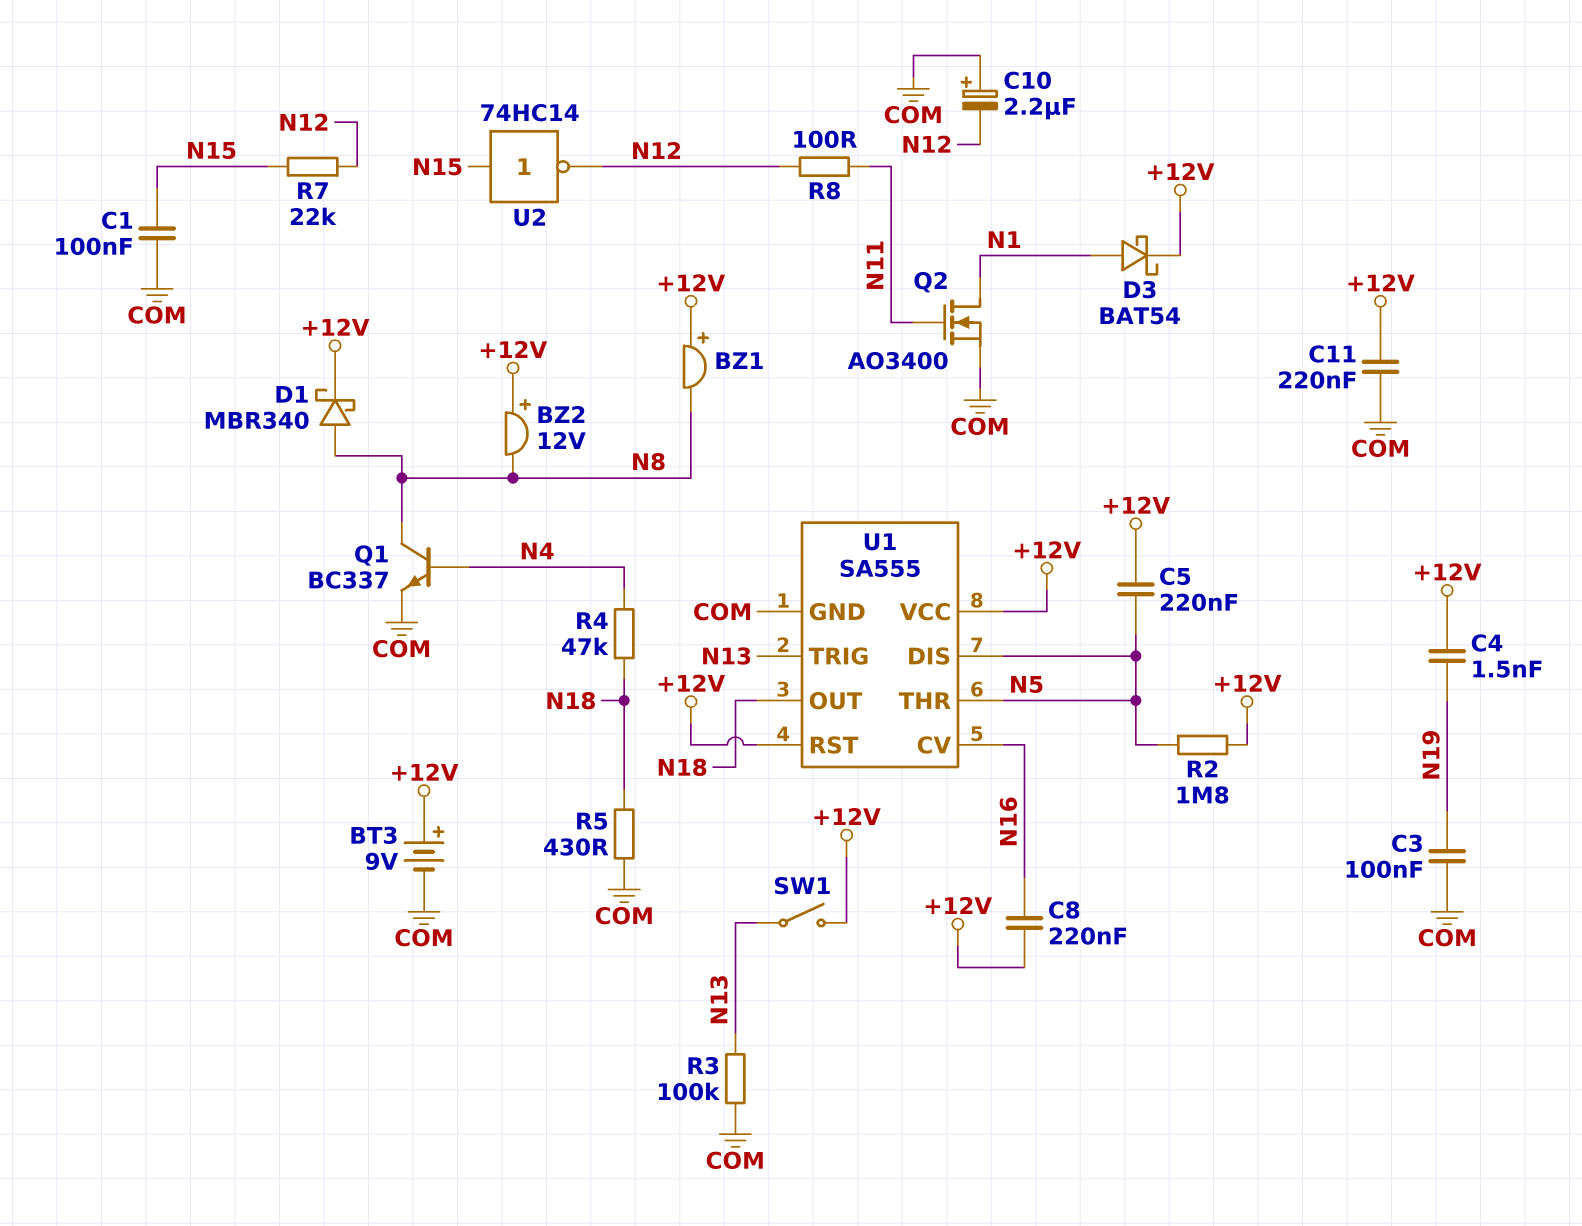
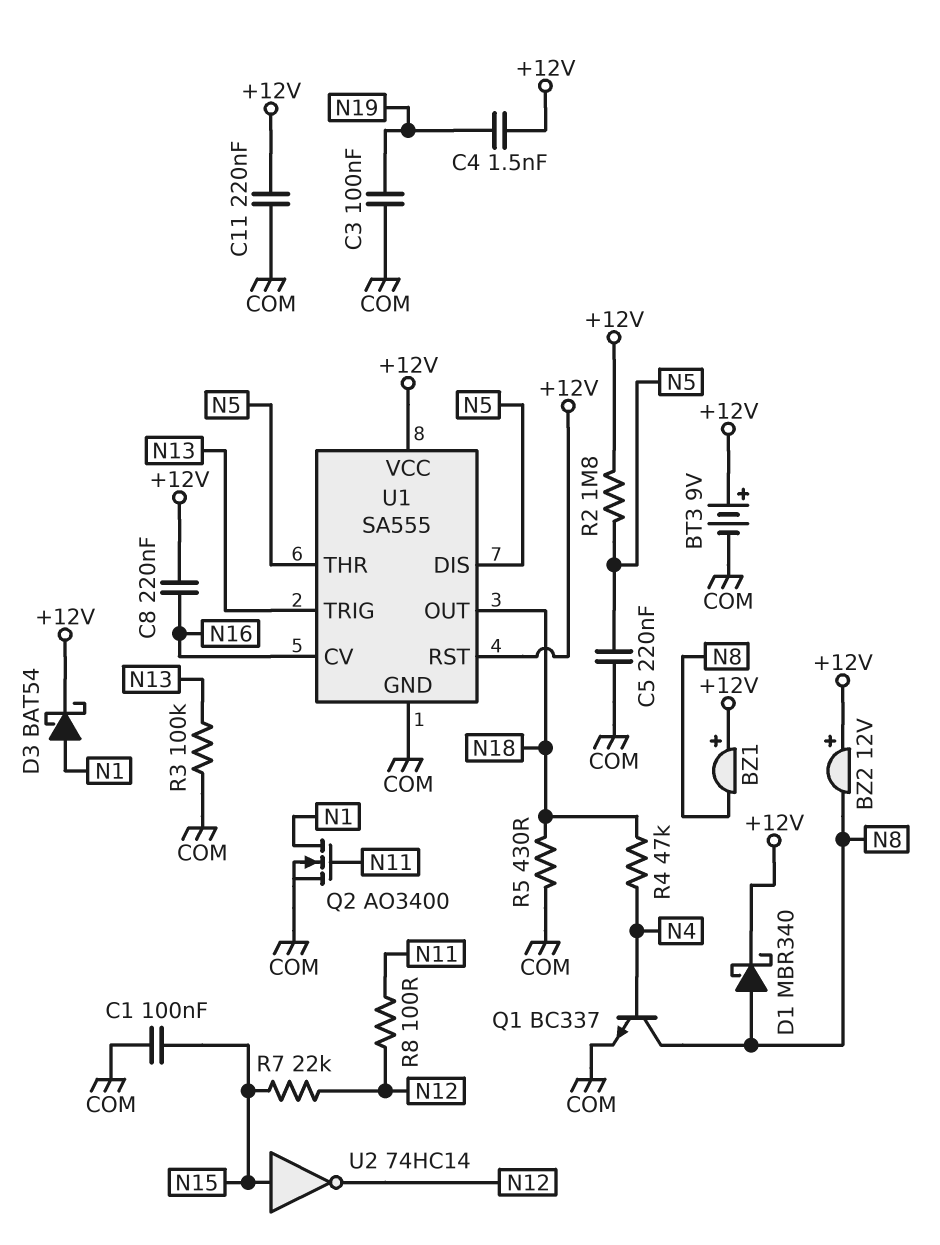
C5: 220nF (+12V, N5) -> 220nF (COM, N5)
C10: 2.2uF (plus COM, minus N12) -> none
SW1: switch (+12V, N13) -> none

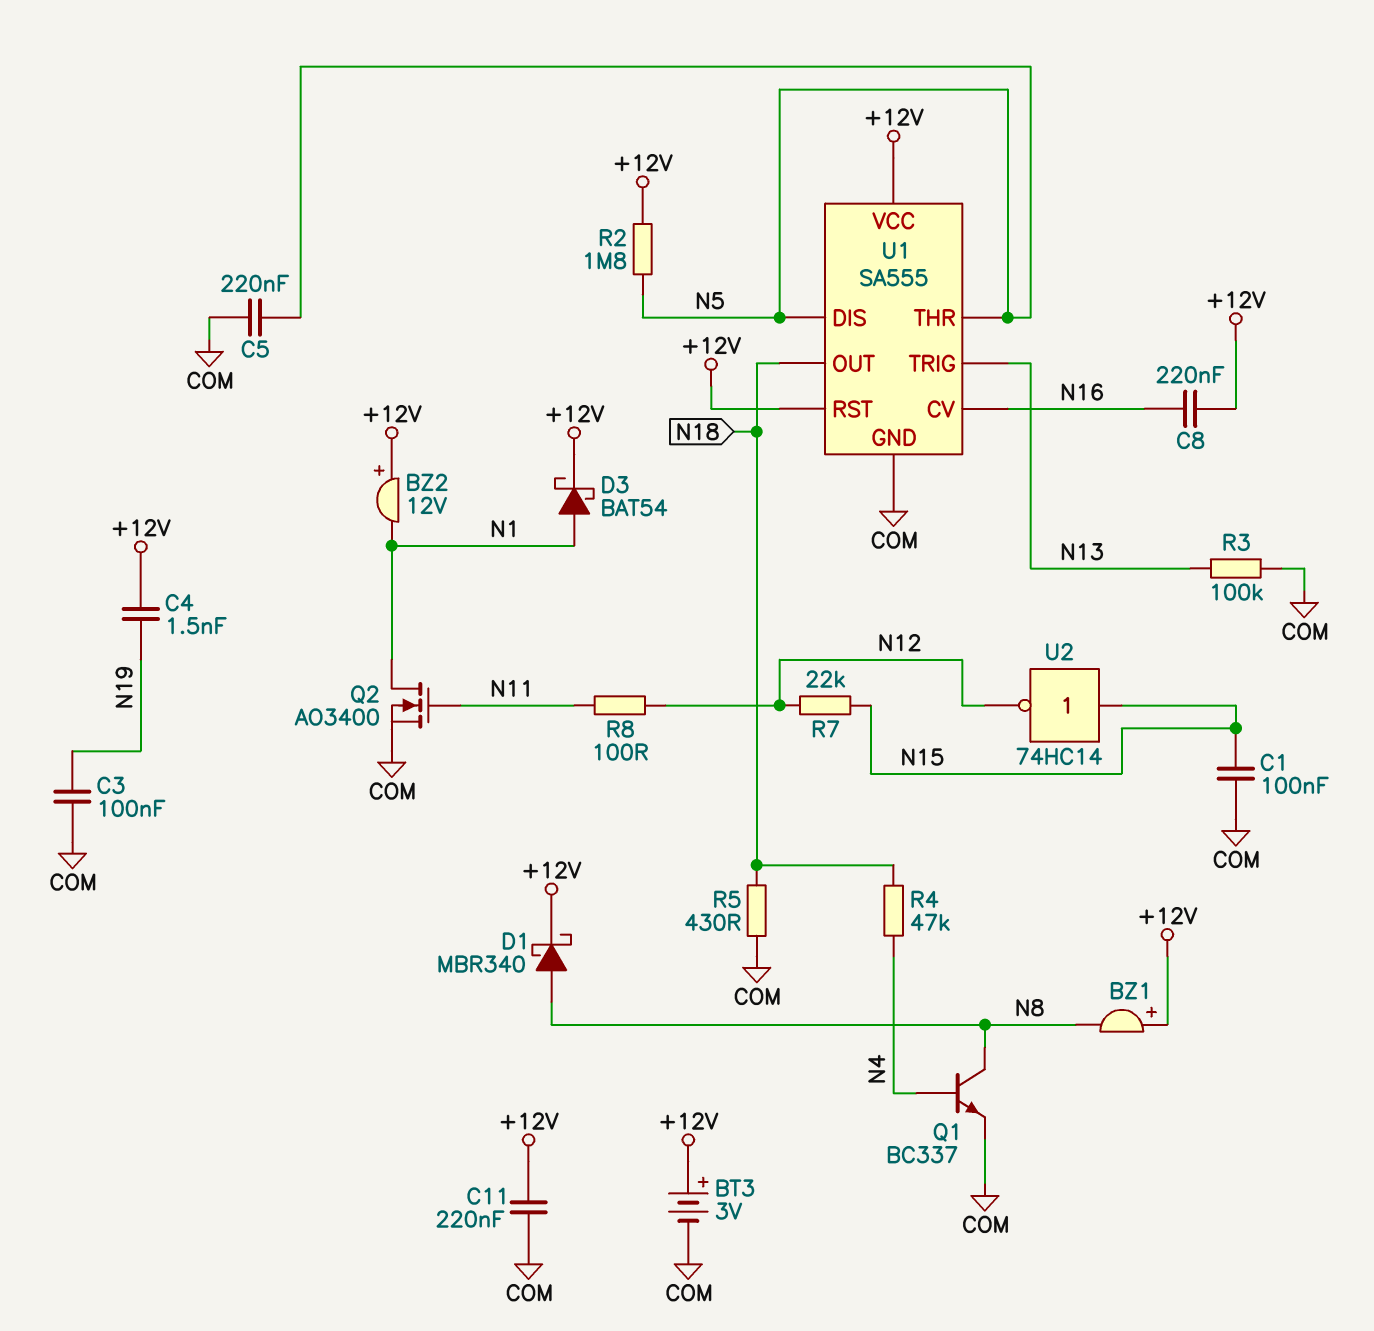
BT3: 9V (plus +12V, minus COM) -> 3V (plus +12V, minus COM)
BZ2: buzzer 12V (plus +12V, minus N8) -> buzzer 12V (plus +12V, minus N1)

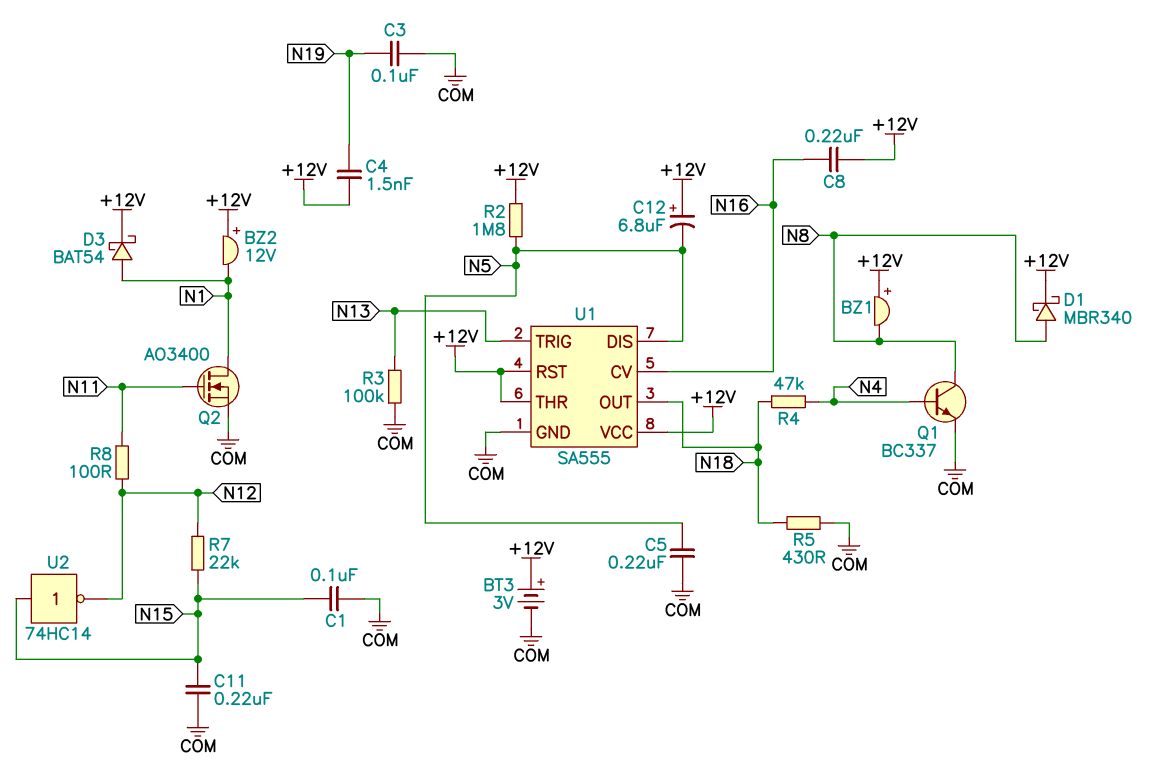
C11: 220nF (+12V, COM) -> 220nF (COM, N15)
C12: none -> 6.8uF (plus +12V, minus N5)
U1 pin THR: N5 -> +12V

